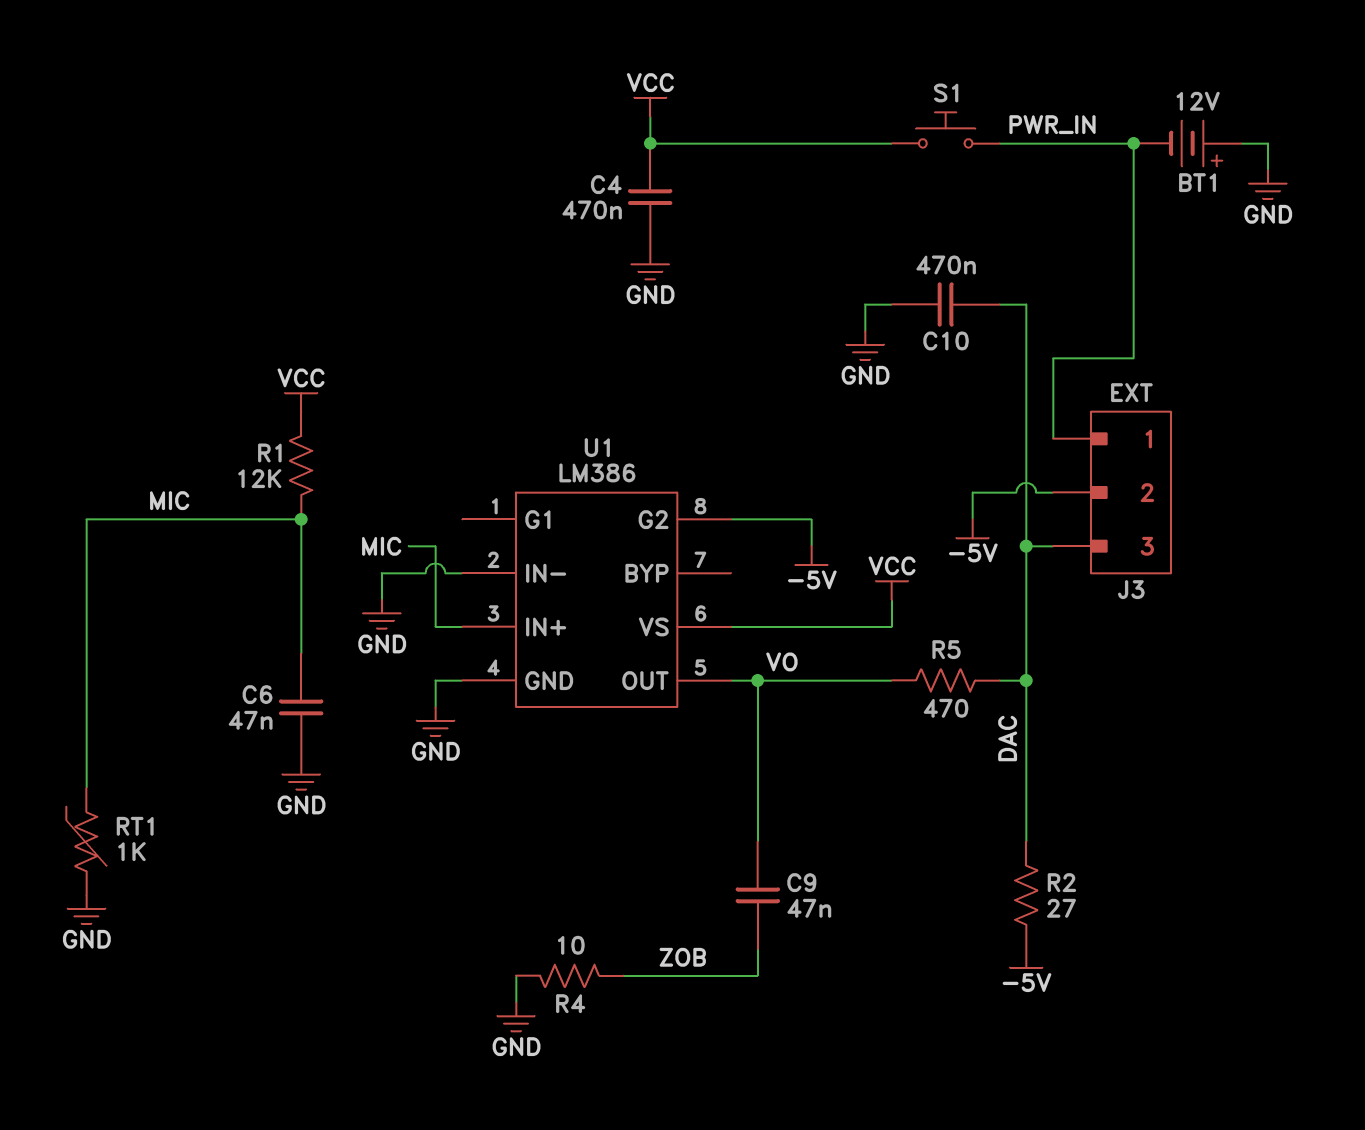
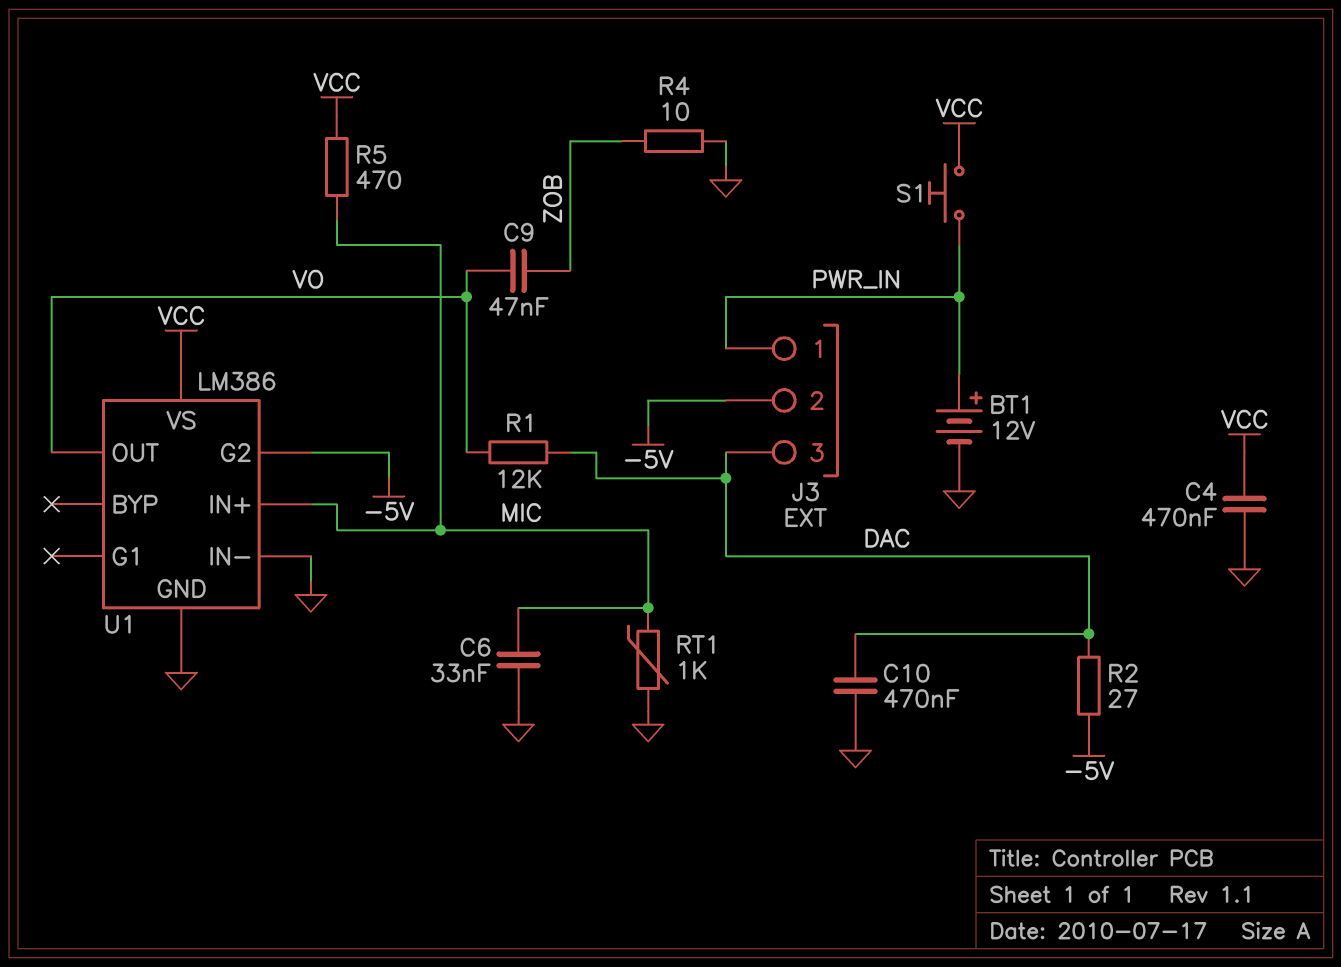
BT1: 12V (plus GND, minus PWR_IN) -> 12V (plus PWR_IN, minus GND)
C6: 47nF (GND, MIC) -> 33nF (GND, MIC)
R1: 12k (MIC, VCC) -> 12k (DAC, VO)
R5: 470 (DAC, VO) -> 470 (MIC, VCC)

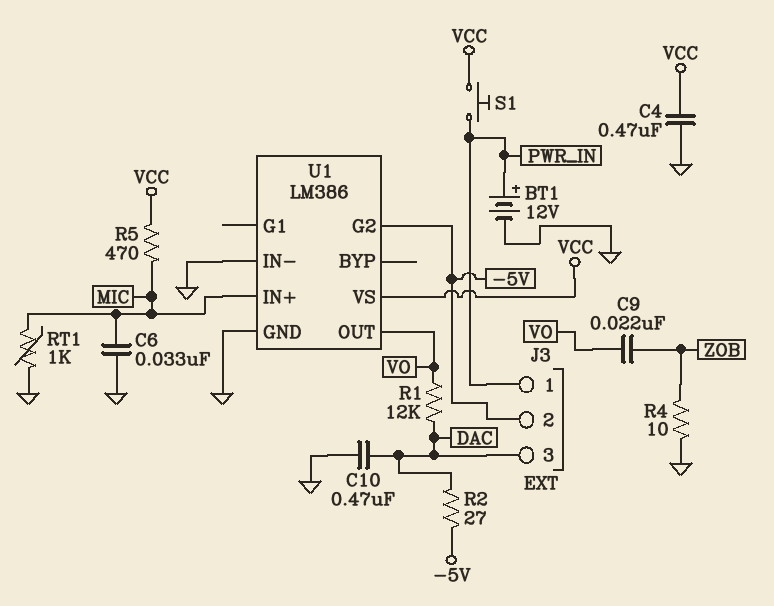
C9: 47nF (VO, ZOB) -> 22nF (VO, ZOB)

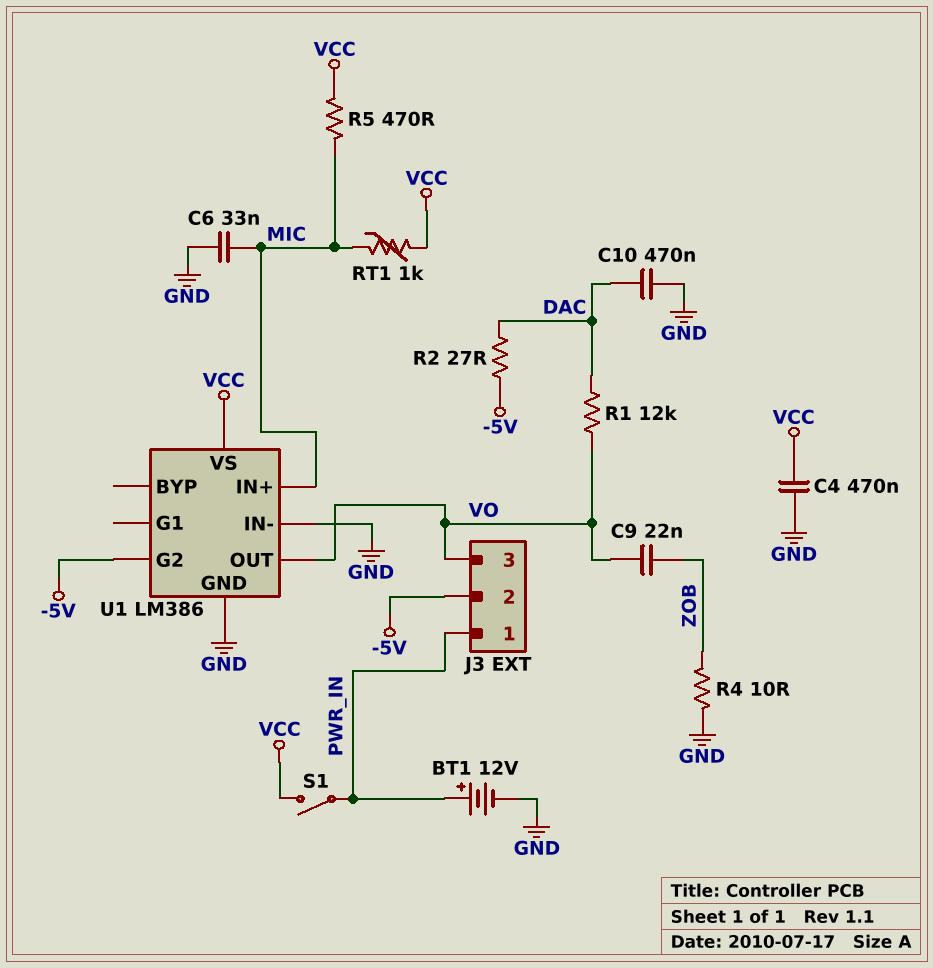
J3 pin 3: DAC -> VO
RT1: 1k (GND, MIC) -> 1k (MIC, VCC)
S1: button (PWR_IN, VCC) -> switch (PWR_IN, VCC)

